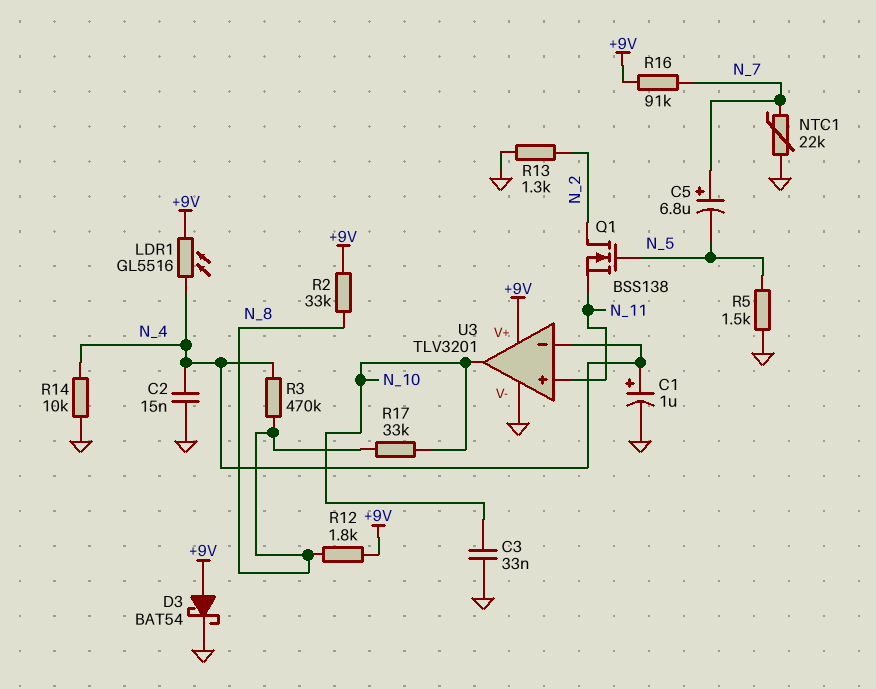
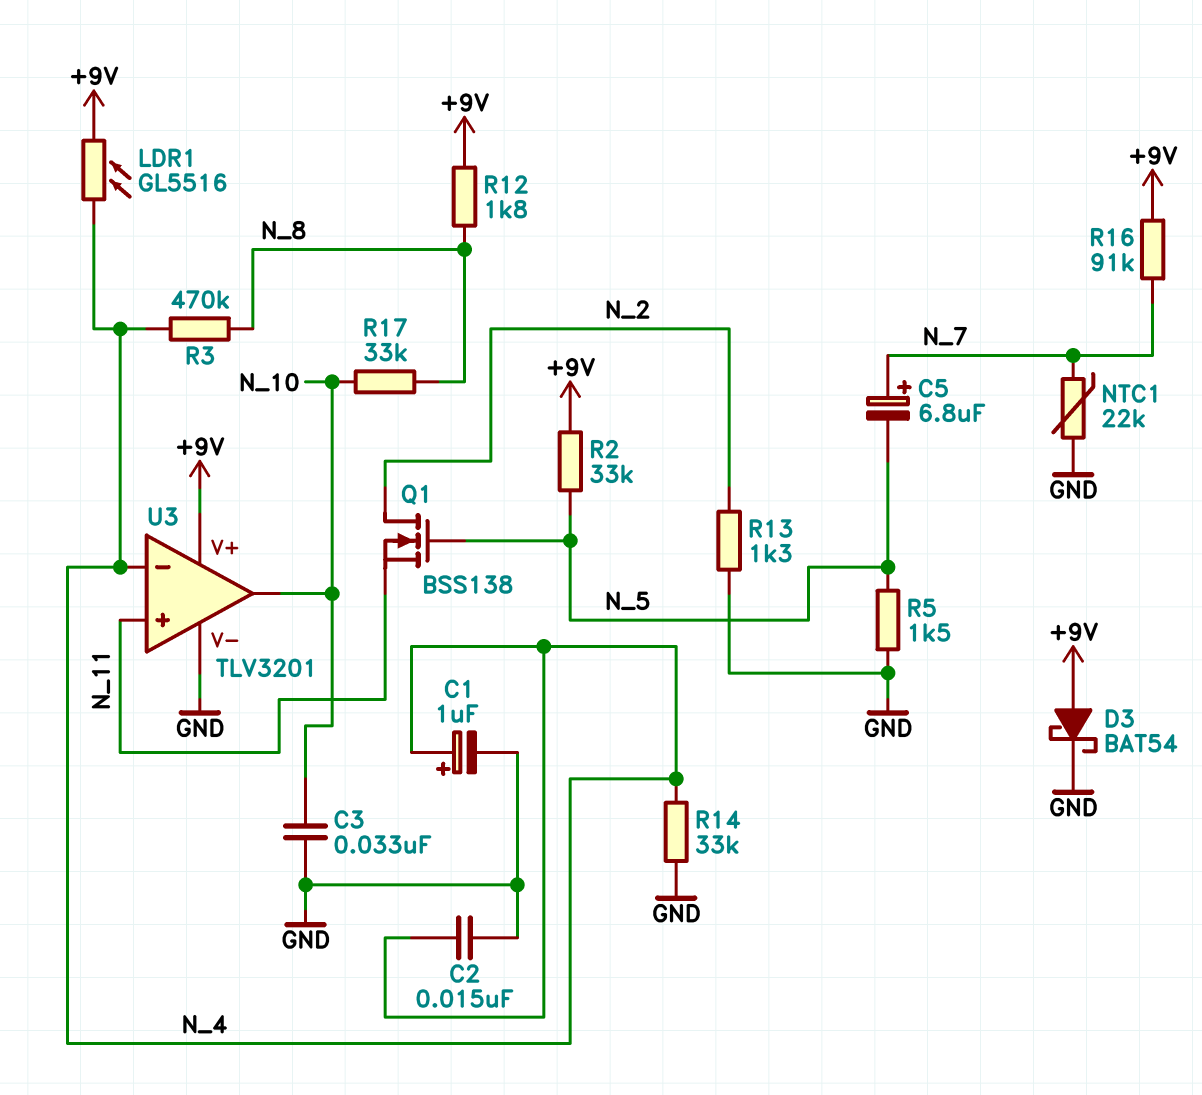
R2: 33k (+9V, N_8) -> 33k (+9V, N_5)
R14: 10k (GND, N_4) -> 33k (GND, N_4)

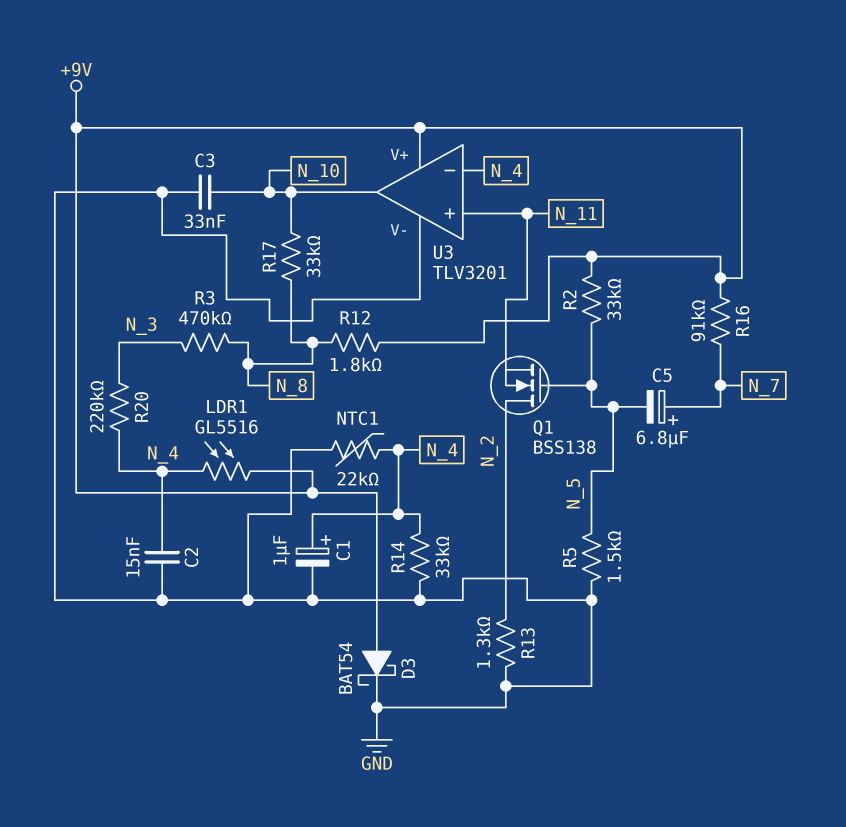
NTC1: 22k (GND, N_7) -> 22k (GND, N_4)
R3: 470k (N_4, N_8) -> 470k (N_3, N_8)
R20: none -> 220k (N_3, N_4)

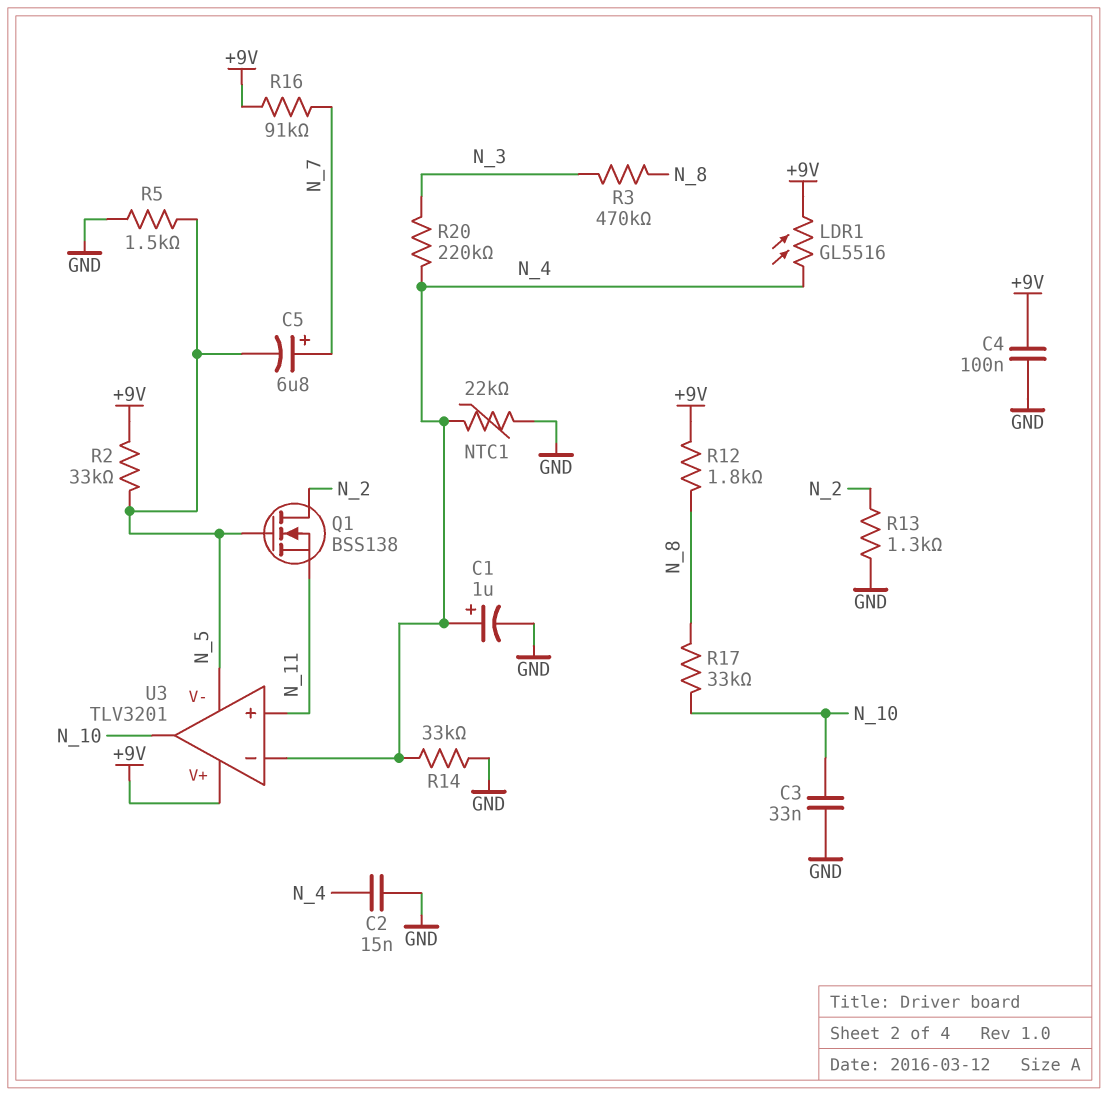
C4: none -> 100nF (+9V, GND)
D3: schottky BAT54 (A +9V, K GND) -> none
U3 pin V-: GND -> N_5

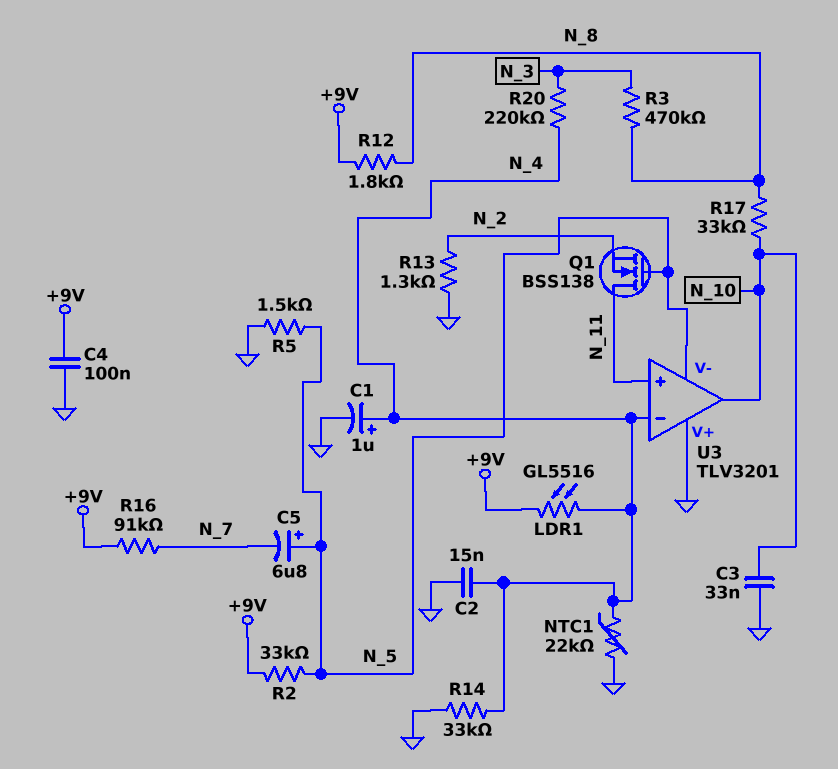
C5: 6.8uF (plus N_7, minus N_5) -> 6.8uF (plus N_5, minus N_7)
Q1: NMOS BSS138 (G N_5, D N_2, S N_11) -> NMOS BSS138 (G N_5, D N_11, S N_2)
U3 pin V+: +9V -> GND

